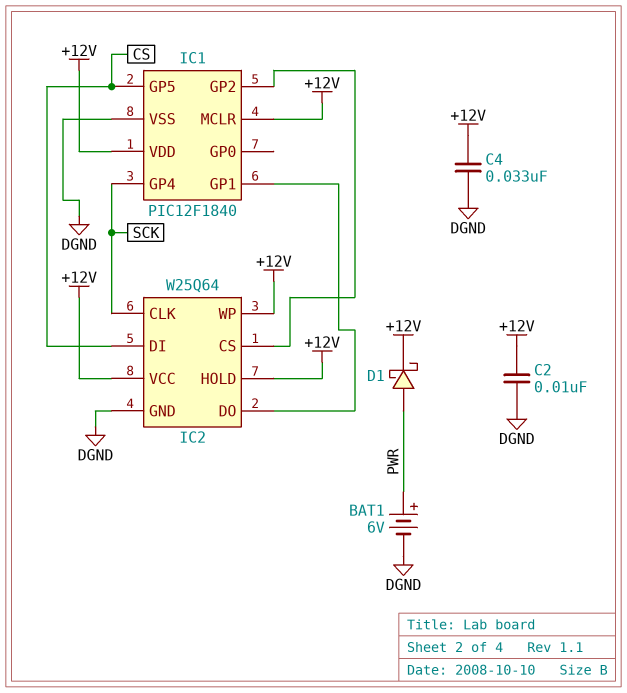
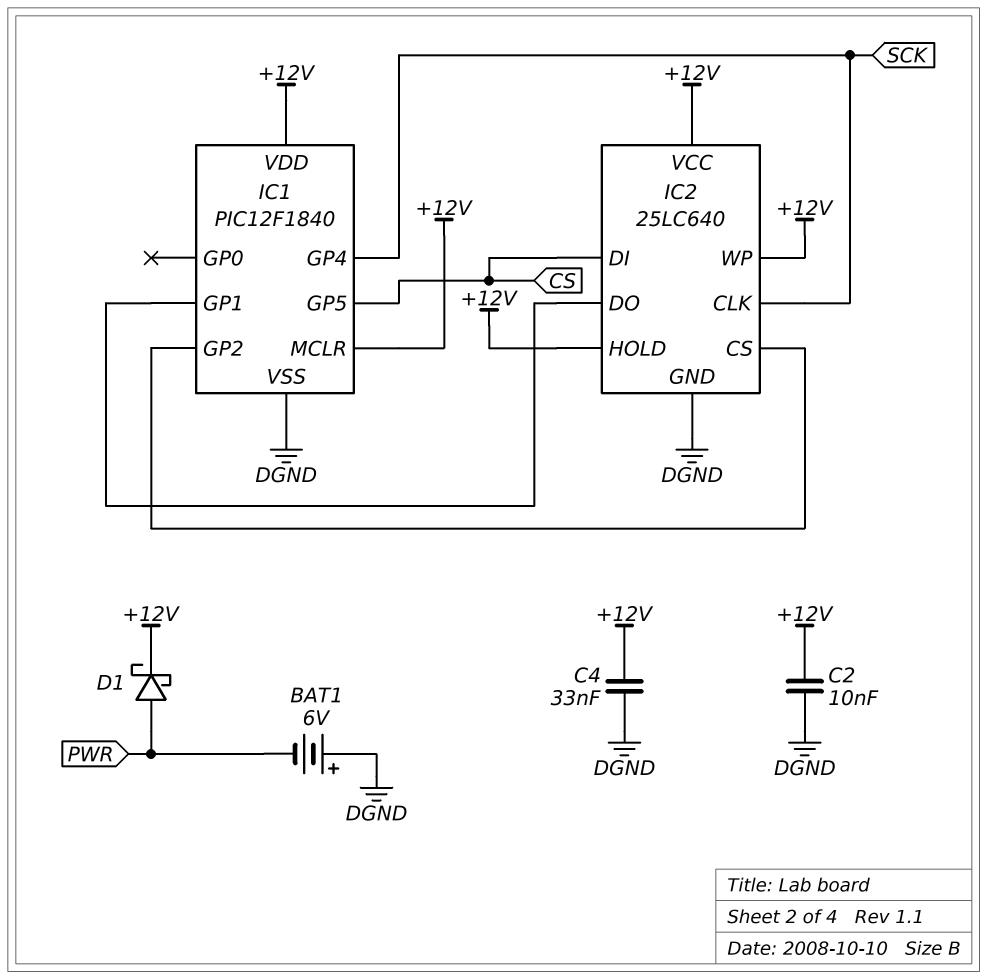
BAT1: 6V (plus PWR, minus DGND) -> 6V (plus DGND, minus PWR)
IC2: W25Q64 -> 25LC640

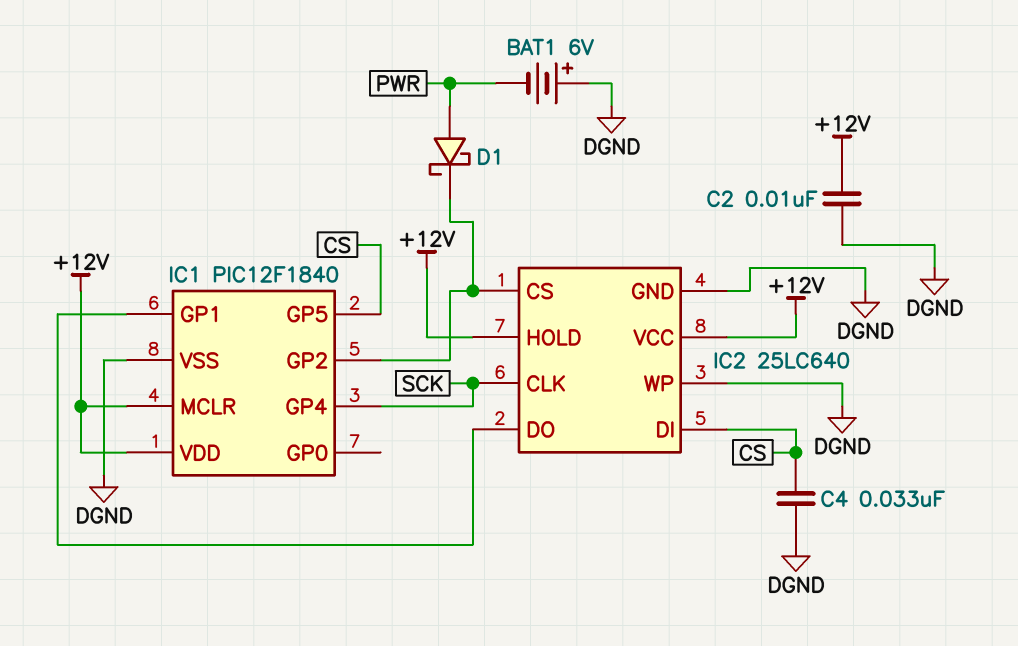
C4: 33nF (+12V, DGND) -> 33nF (CS, DGND)
D1: schottky (A PWR, K +12V) -> schottky (A PWR, K IC1/GP2)
IC2 pin WP: +12V -> DGND

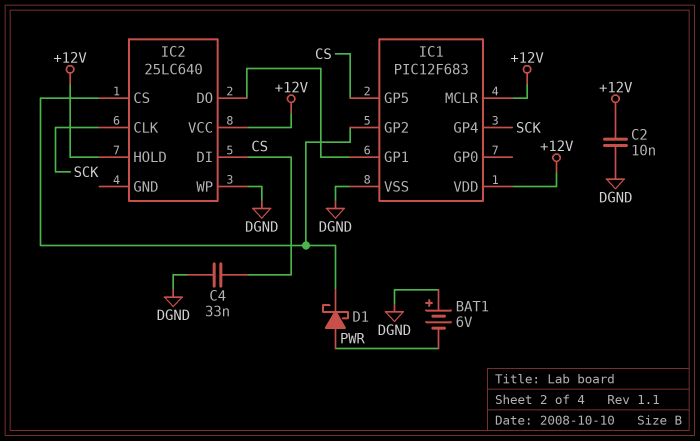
IC1: PIC12F1840 -> PIC12F683
IC2 pin GND: DGND -> none

